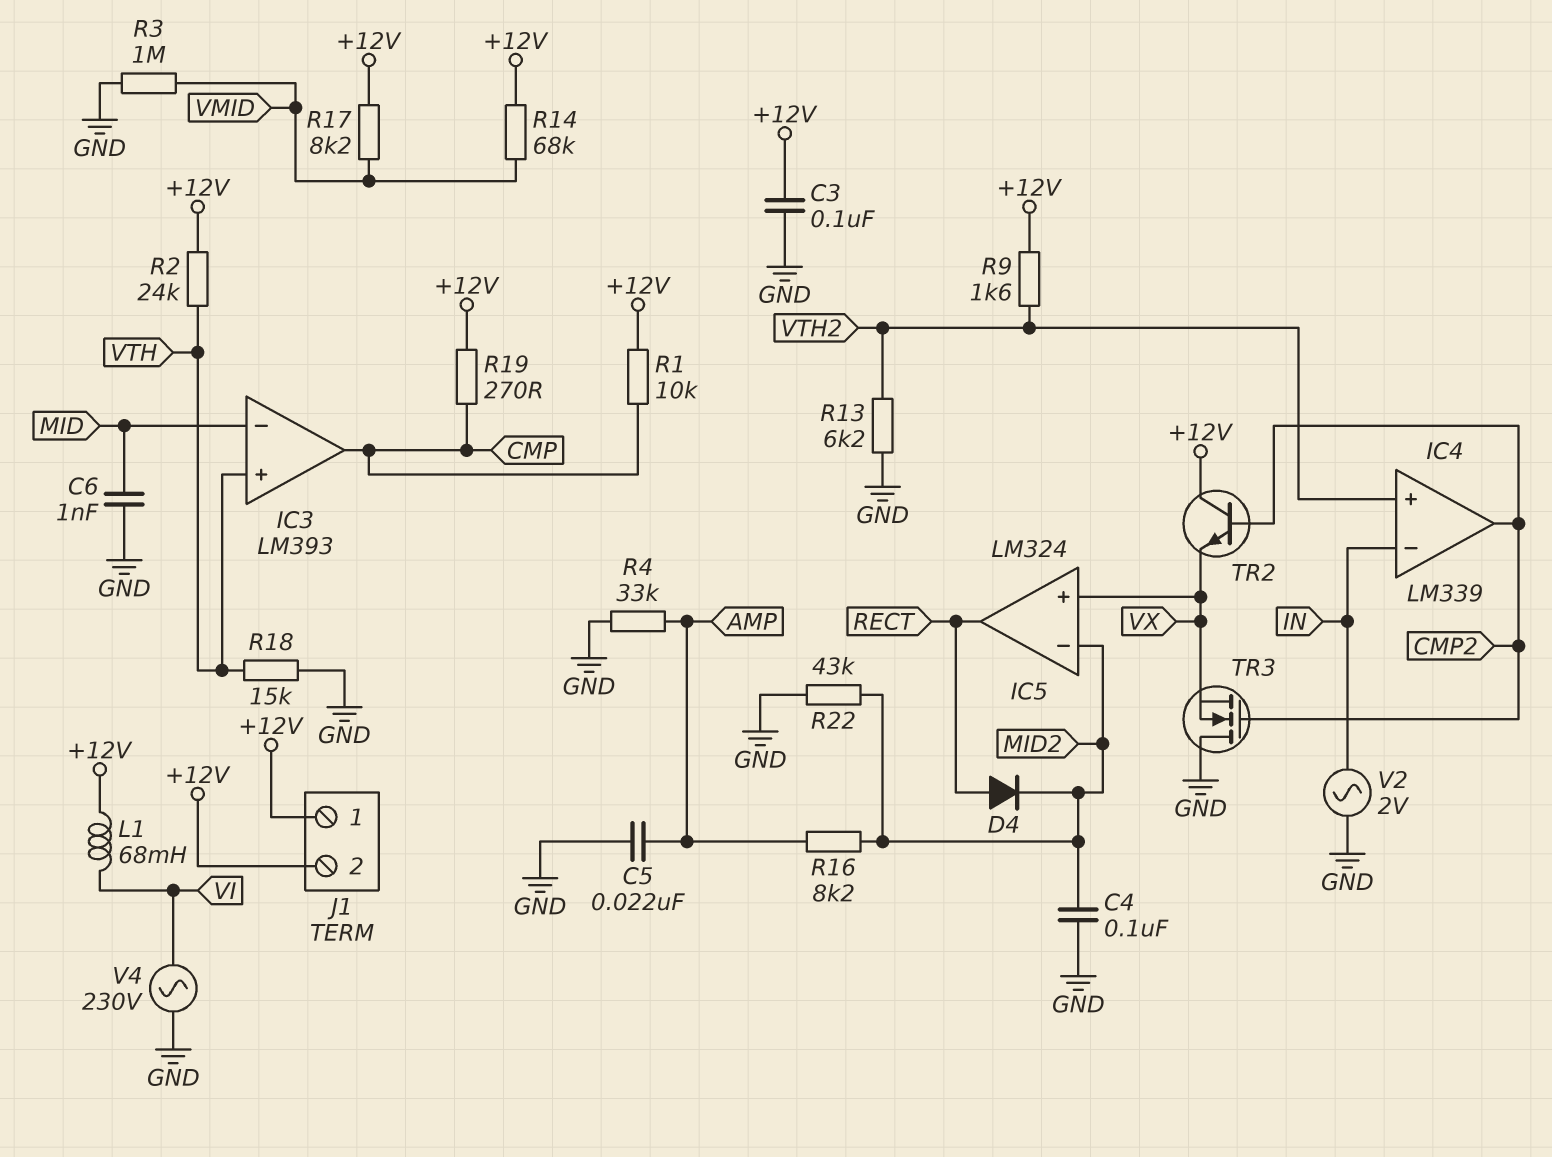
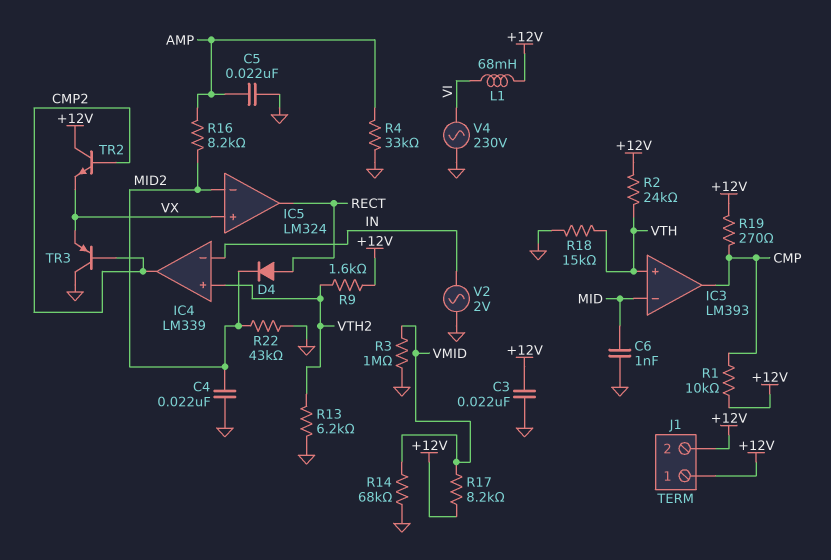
C3: 100nF (+12V, GND) -> 22nF (+12V, GND)
C4: 100nF (GND, MID2) -> 22nF (GND, MID2)
R14: 68k (+12V, VMID) -> 68k (GND, VMID)
TR3: NMOS (G CMP2, D GND, S VX) -> PNP (B CMP2, C GND, E VX)

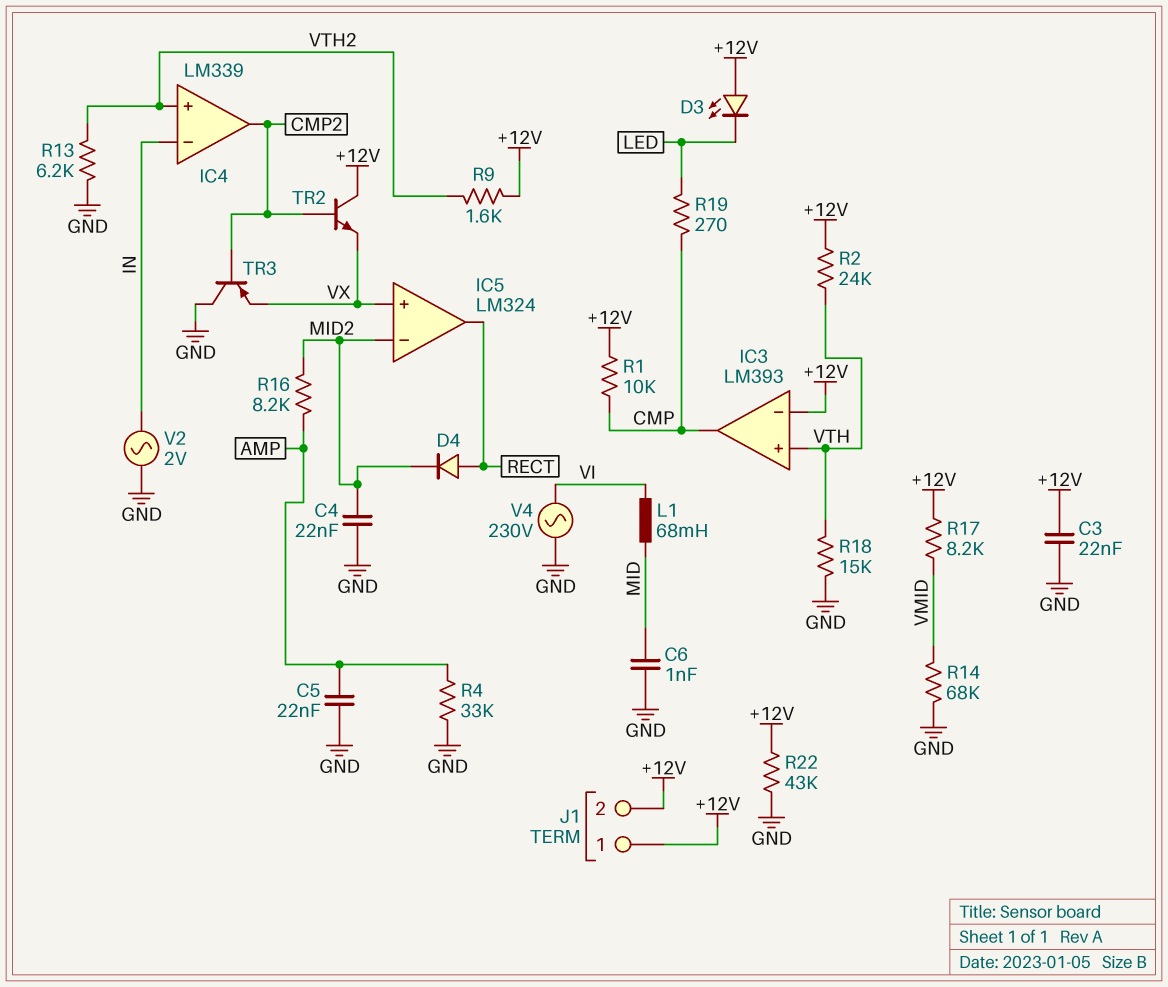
D3: none -> LED (A +12V, K LED)
IC3 pin in-: MID -> +12V
L1: 68mH (+12V, VI) -> 68mH (MID, VI)
R3: 1M (GND, VMID) -> none
R19: 270 (+12V, CMP) -> 270 (CMP, LED)
R22: 43k (GND, MID2) -> 43k (+12V, GND)

